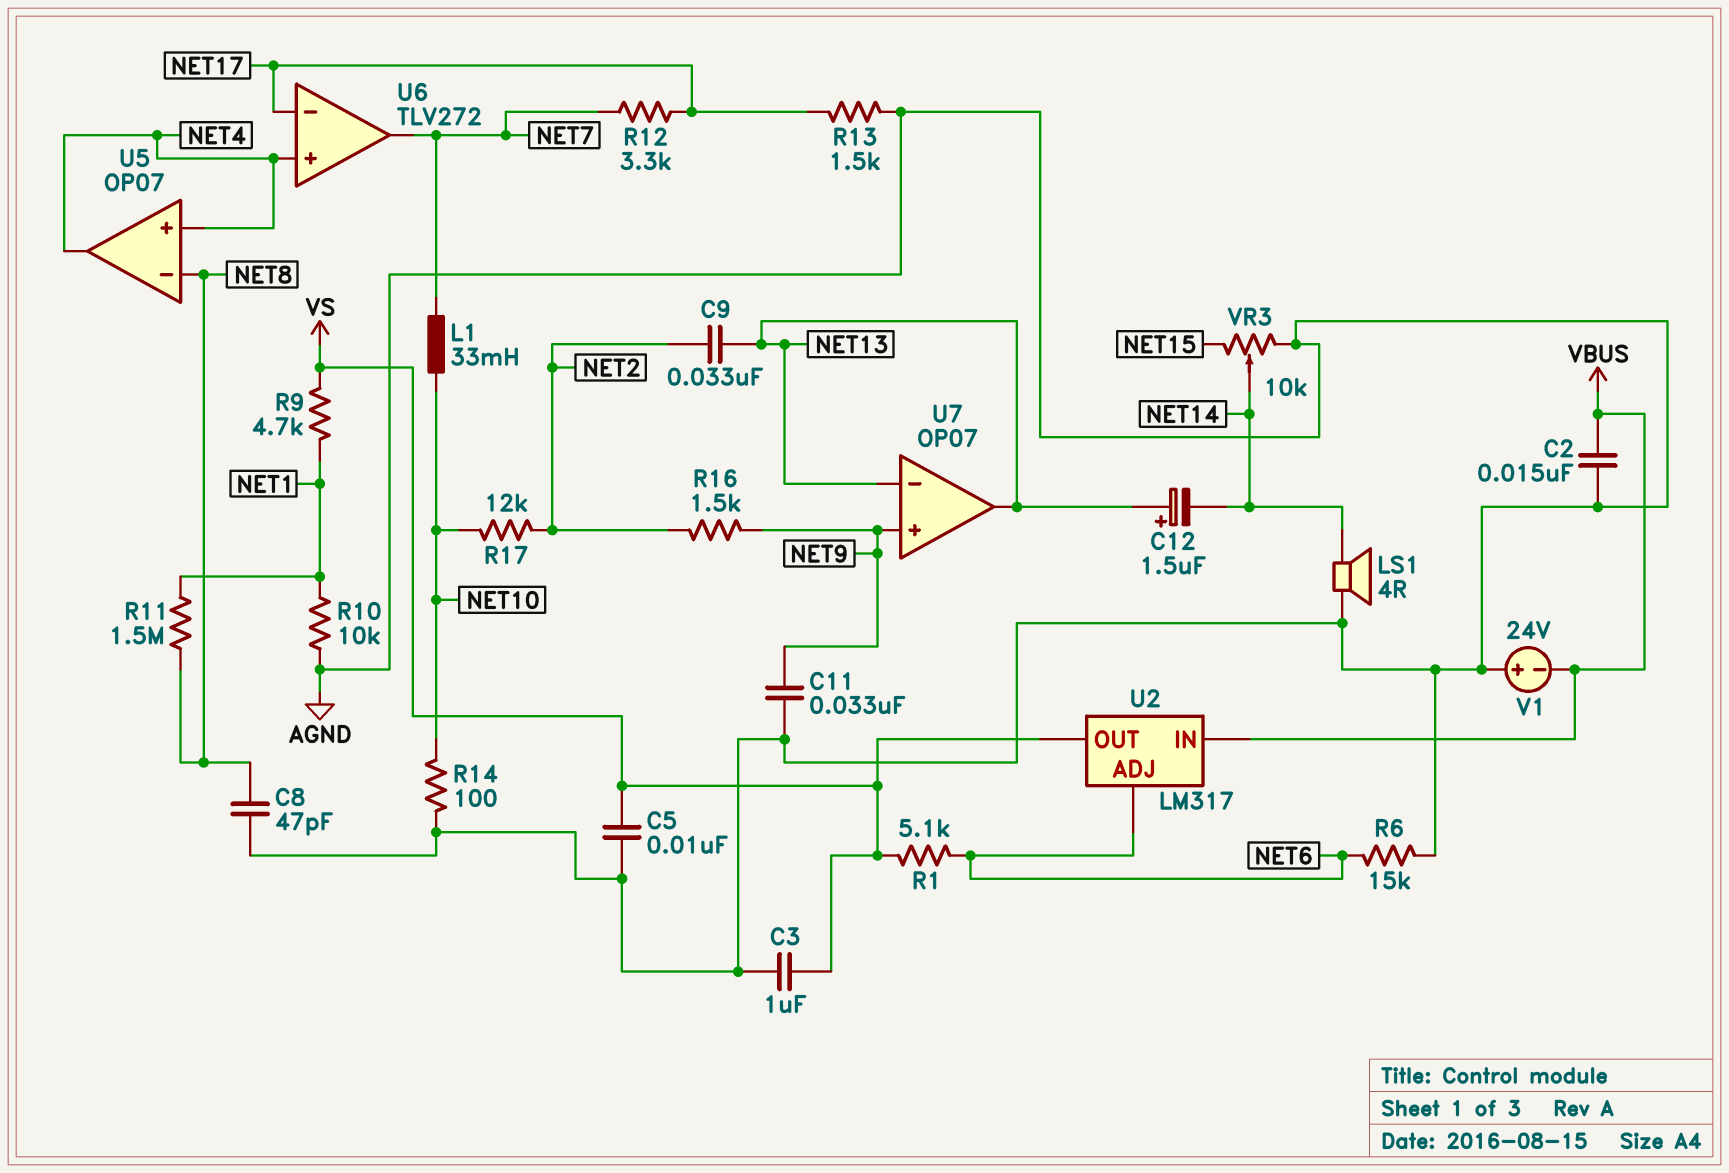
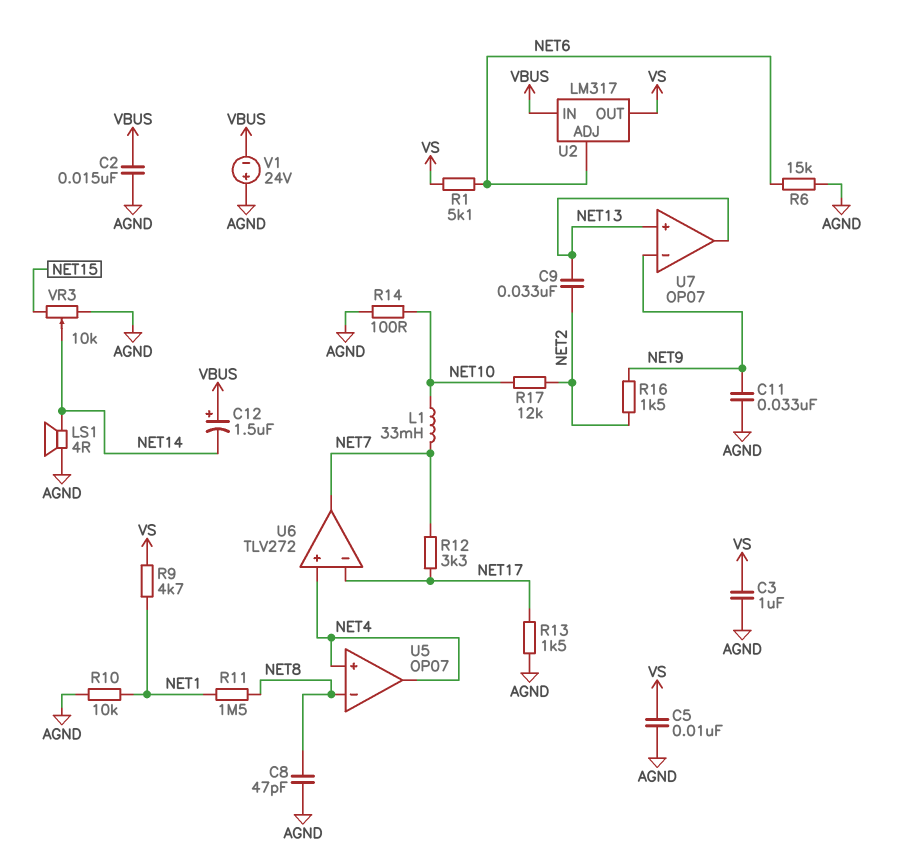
C12: 1.5uF (plus NET13, minus NET14) -> 1.5uF (plus VBUS, minus NET14)
U7 pin in+: NET9 -> NET13
U7 pin in-: NET13 -> NET9

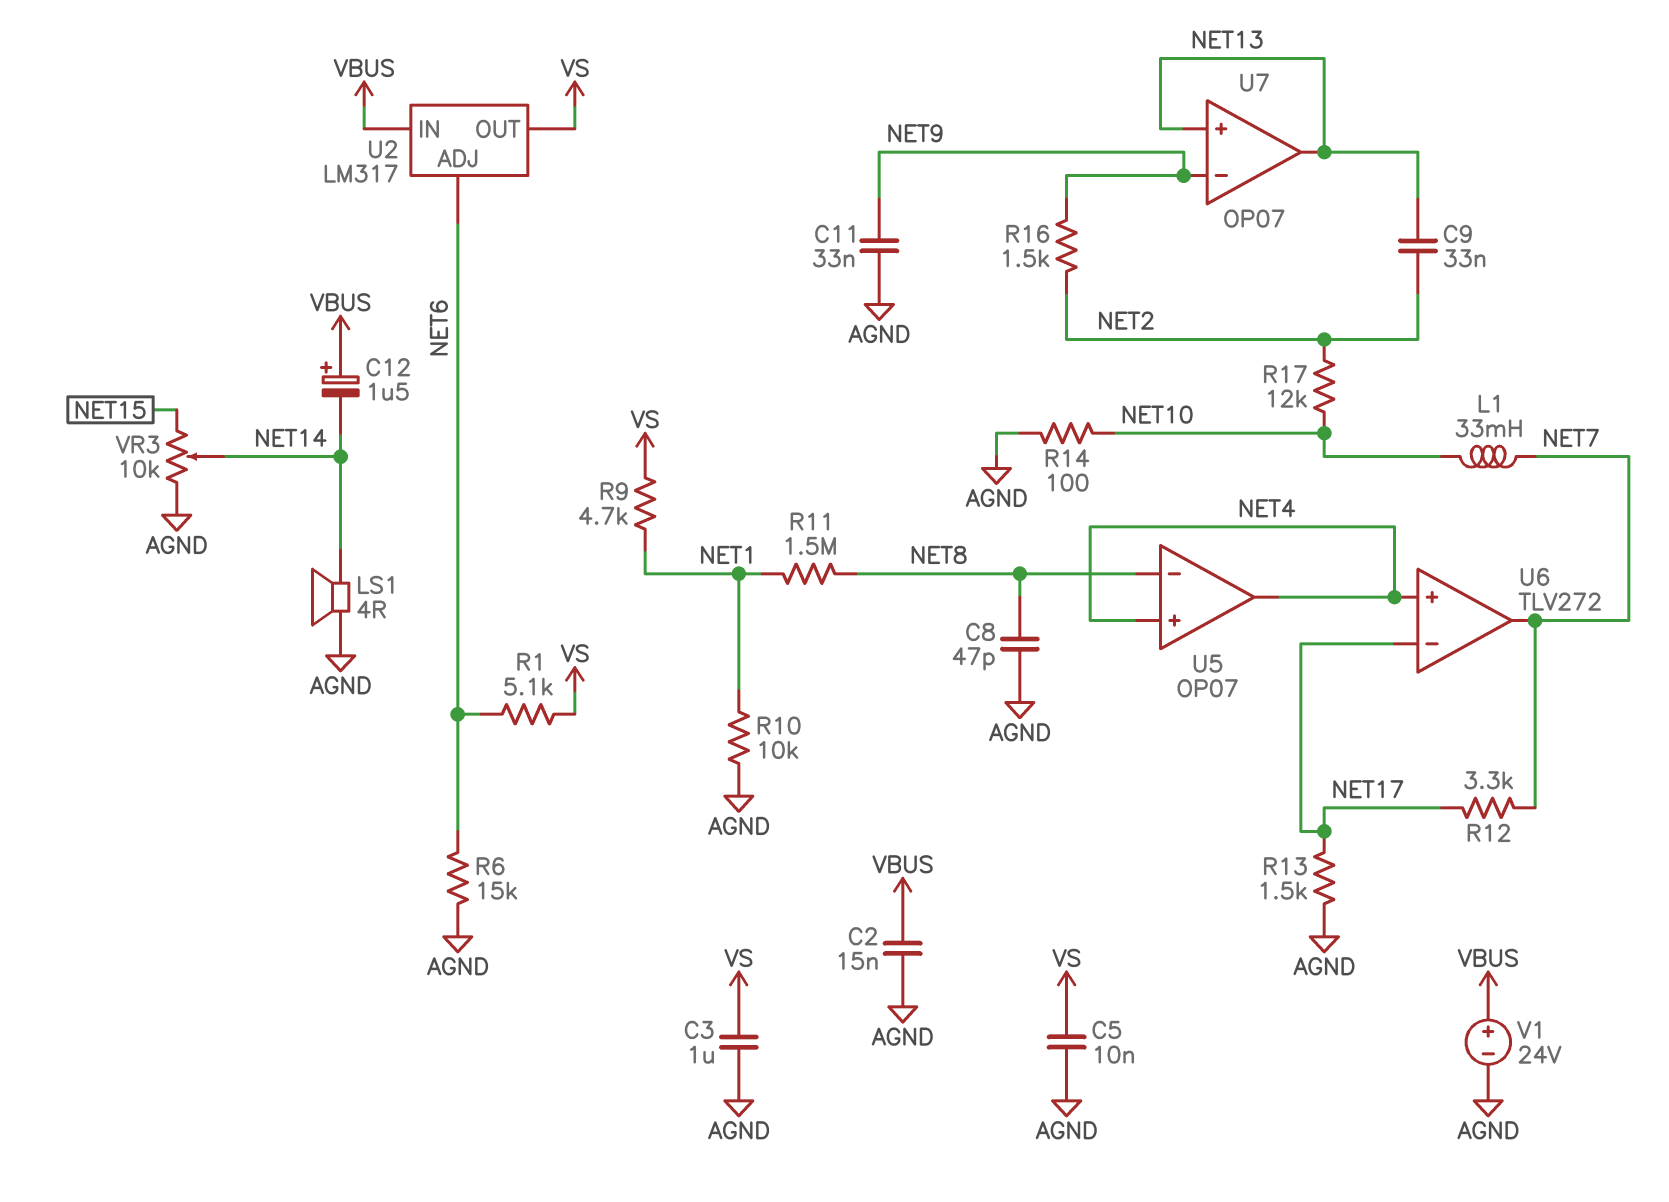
V1: 24V (plus AGND, minus VBUS) -> 24V (plus VBUS, minus AGND)

